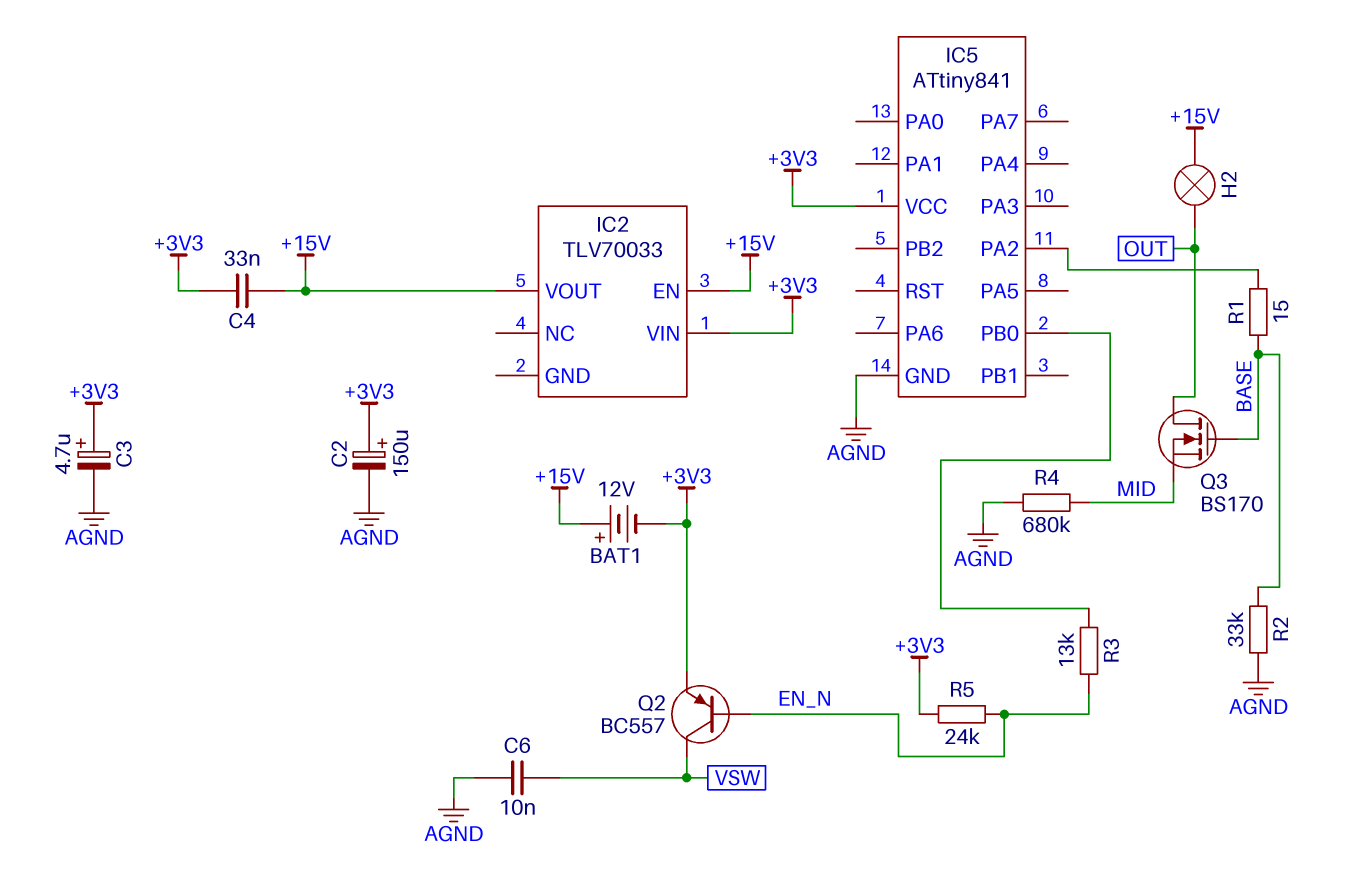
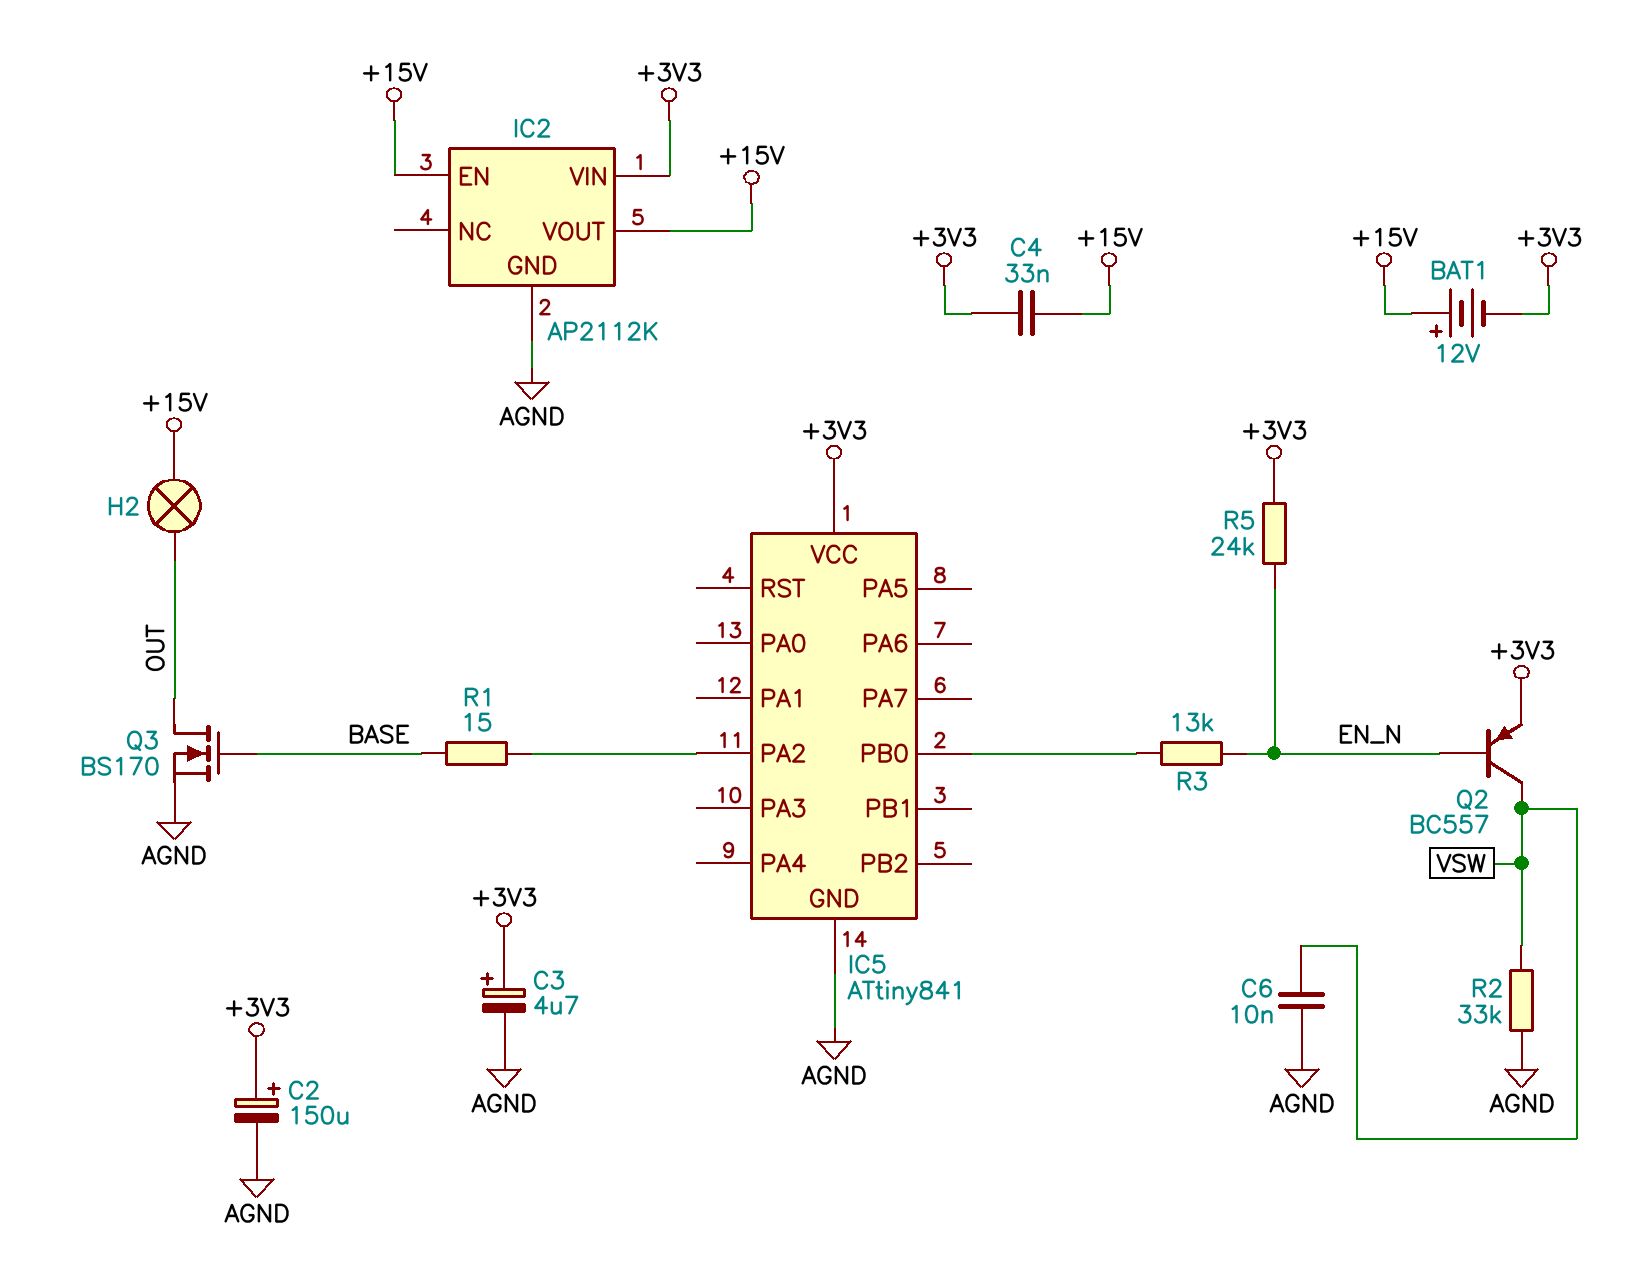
IC2: TLV70033 -> AP2112K
IC2 pin GND: none -> AGND
Q3: NMOS BS170 (G BASE, D OUT, S MID) -> NMOS BS170 (G BASE, D OUT, S AGND)
R2: 33k (AGND, BASE) -> 33k (AGND, VSW)
R4: 680k (AGND, MID) -> none

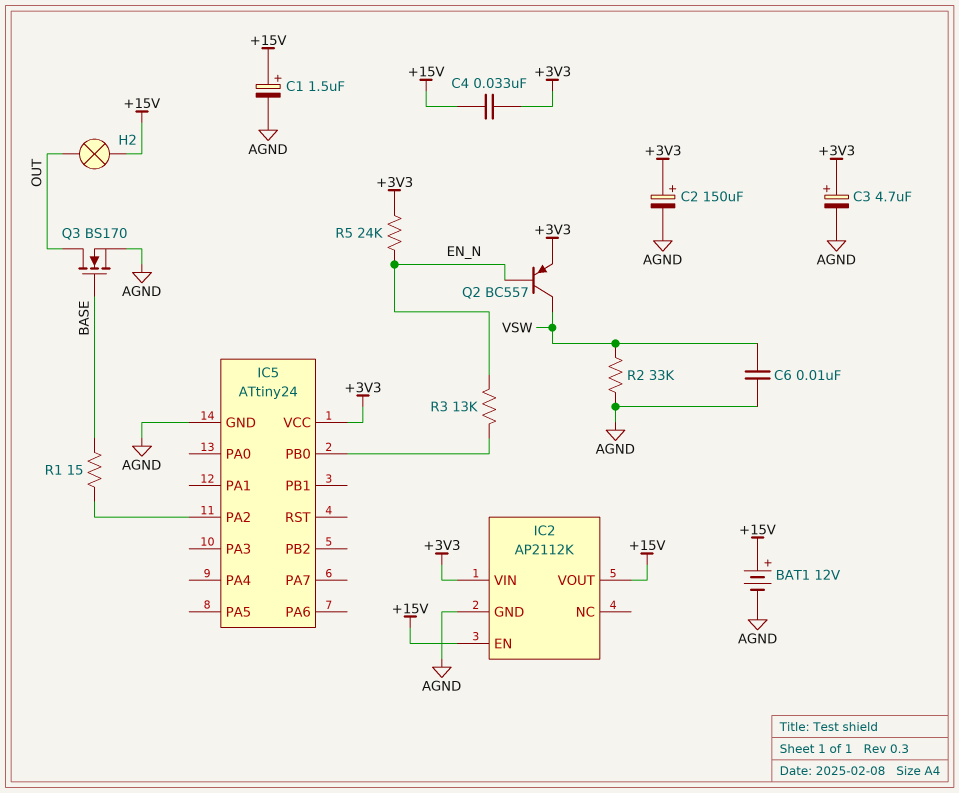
BAT1: 12V (plus +15V, minus +3V3) -> 12V (plus +15V, minus AGND)
C1: none -> 1.5uF (plus +15V, minus AGND)
IC5: ATtiny841 -> ATtiny24

